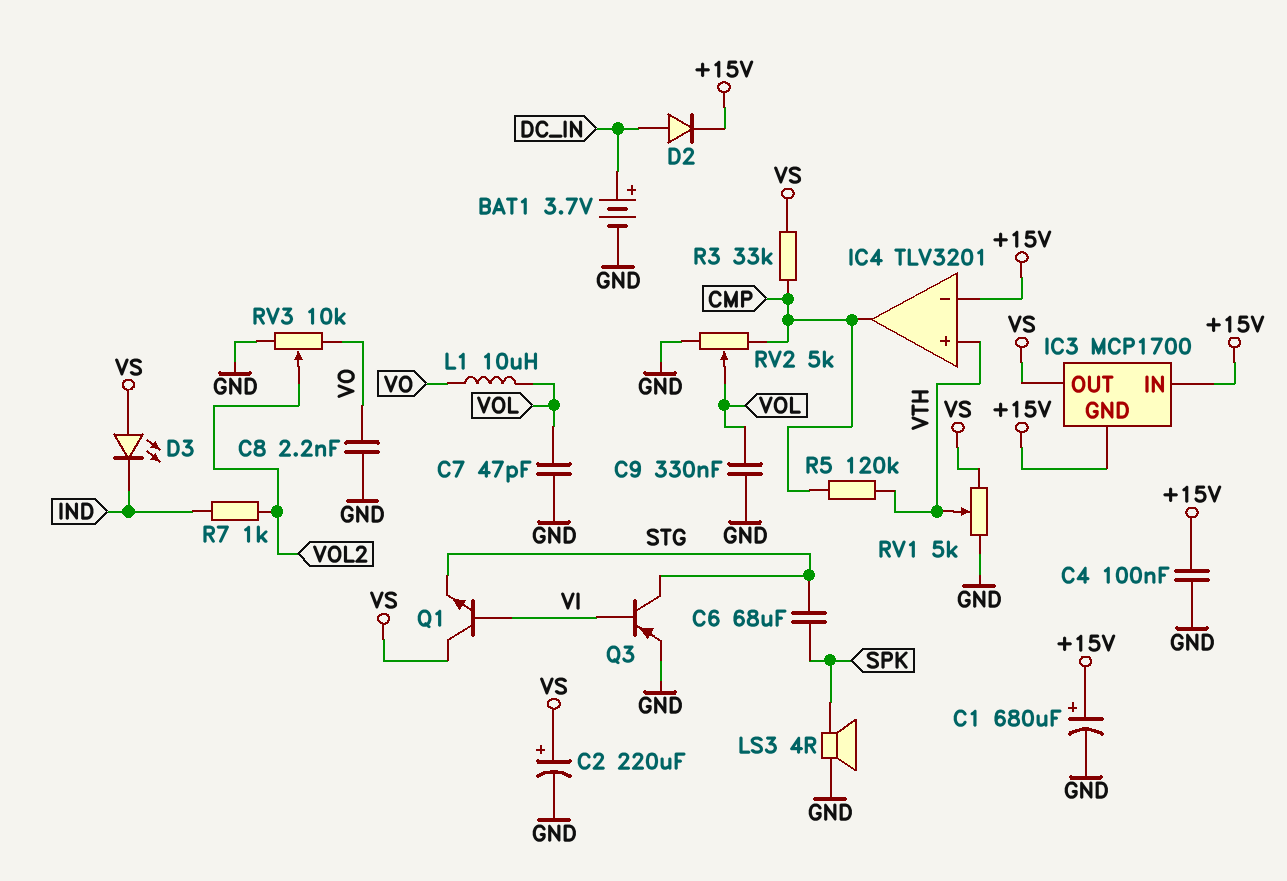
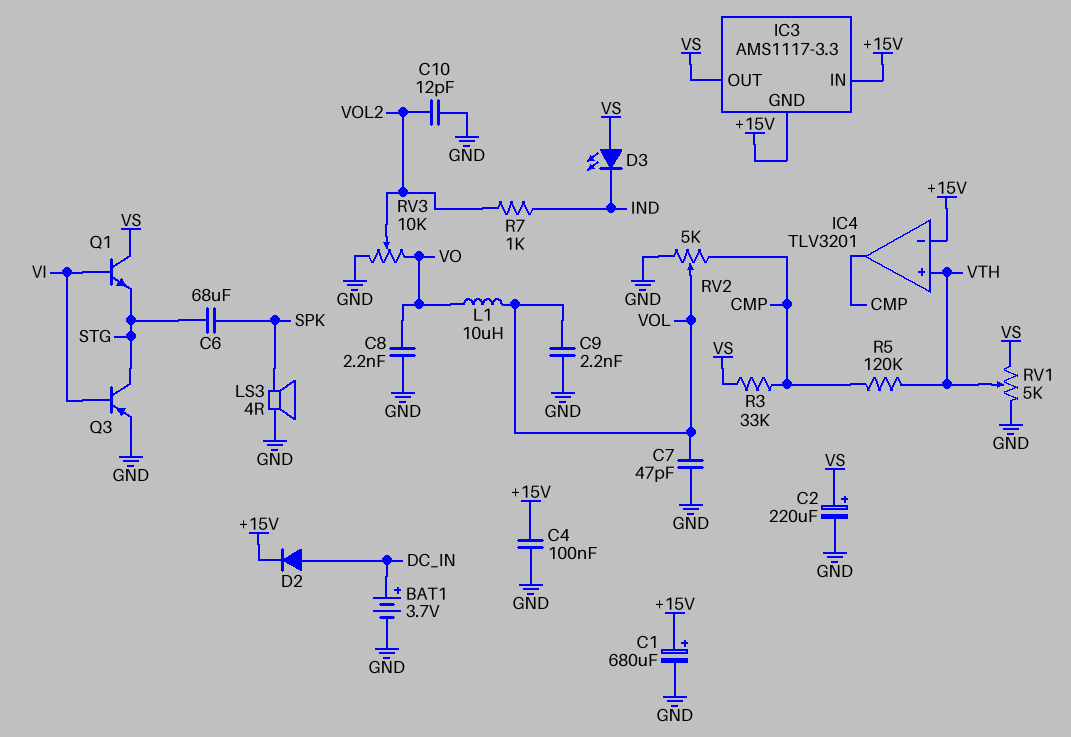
C9: 330nF (GND, VOL) -> 2.2nF (GND, VOL)
C10: none -> 12pF (GND, VOL2)
IC3: MCP1700 -> AMS1117-3.3

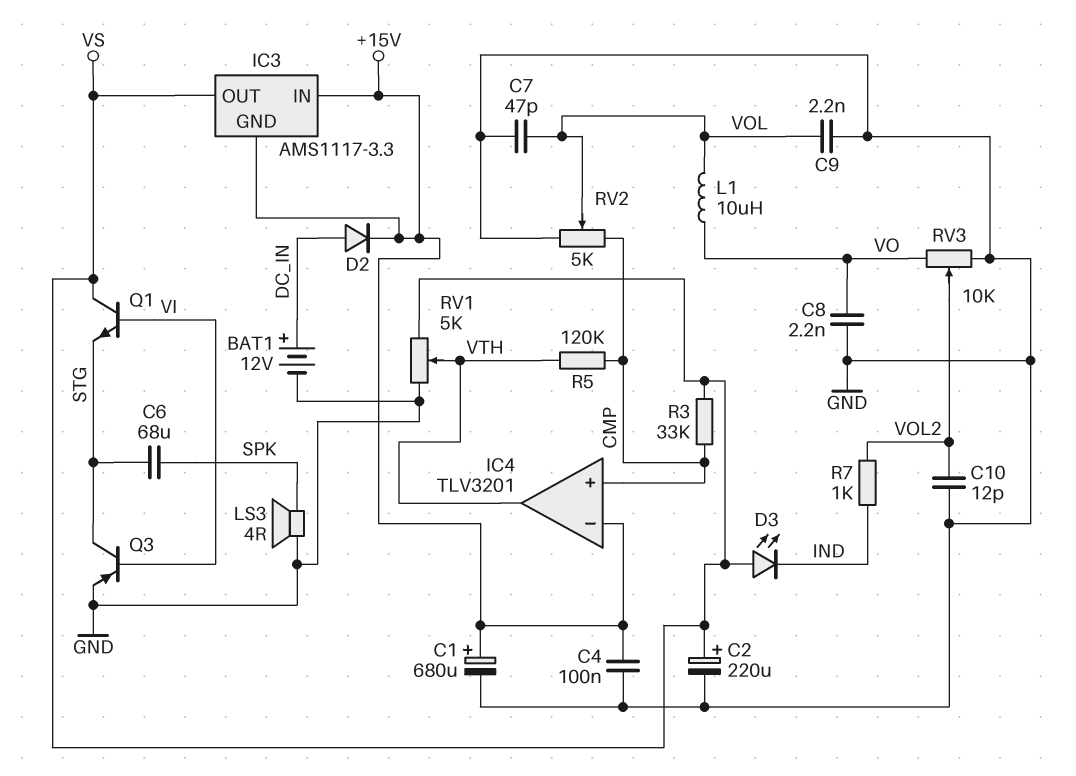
BAT1: 3.7V (plus DC_IN, minus GND) -> 12V (plus DC_IN, minus GND)
IC4 pin in+: VTH -> CMP
IC4 pin out: CMP -> VTH

